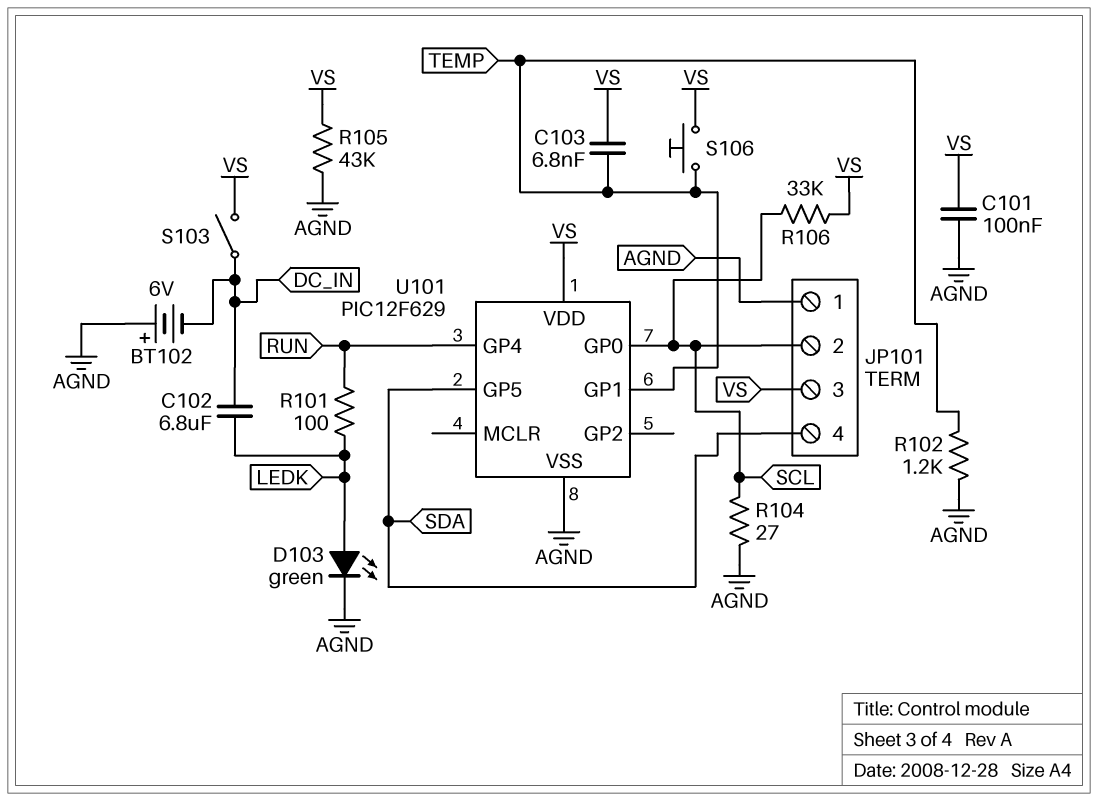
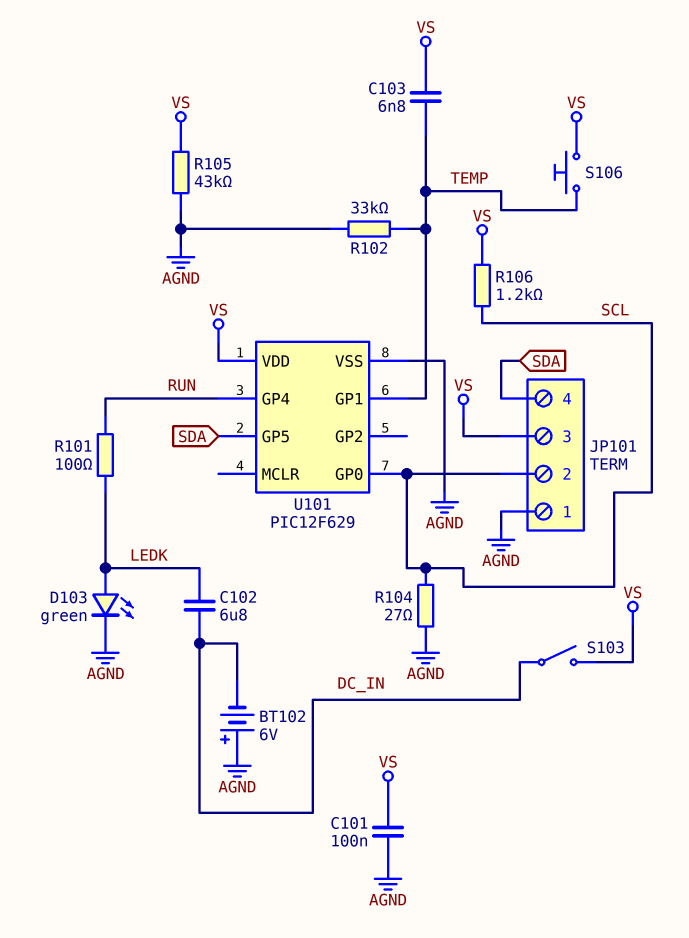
R102: 1.2k (AGND, TEMP) -> 33k (AGND, TEMP)
R106: 33k (SCL, VS) -> 1.2k (SCL, VS)

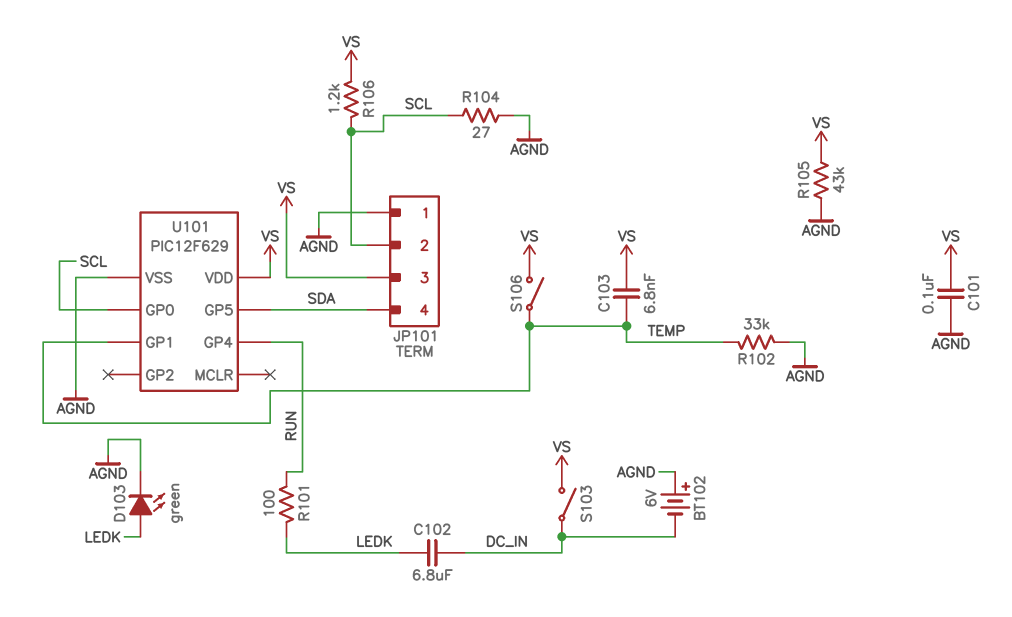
S106: button (TEMP, VS) -> switch (TEMP, VS)

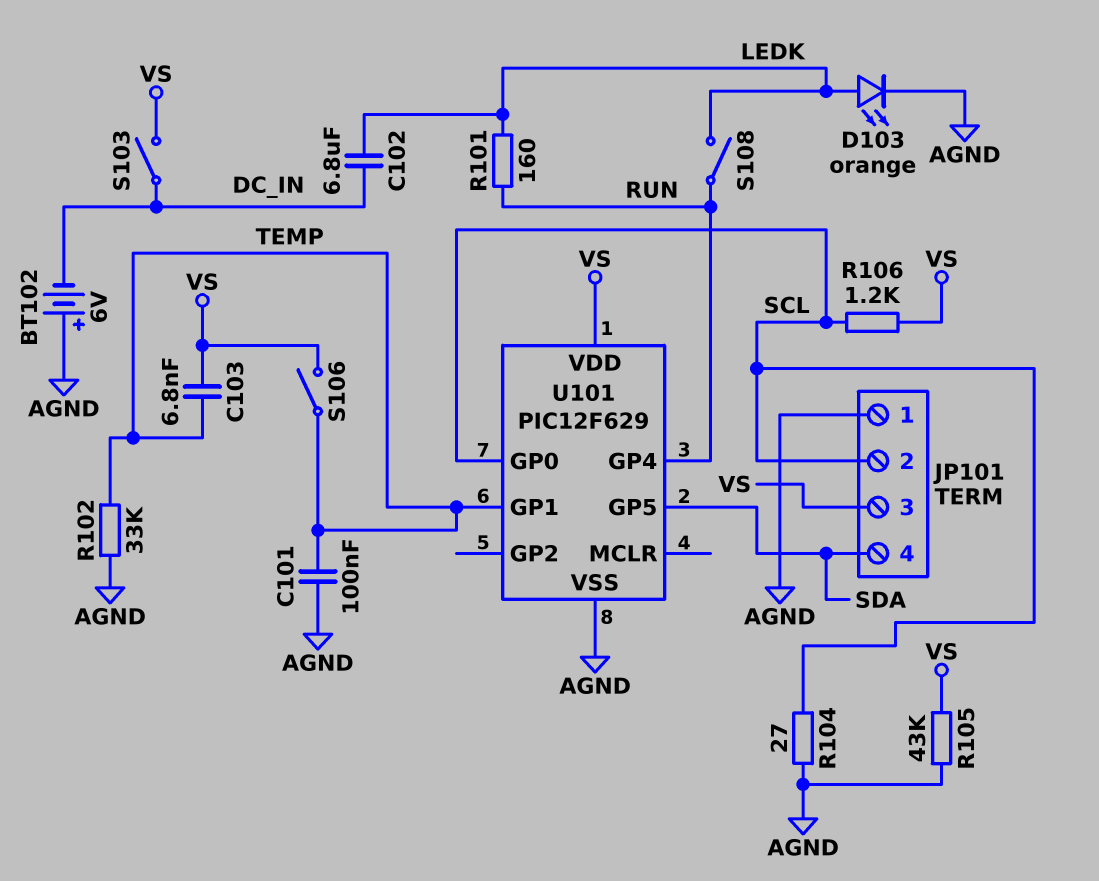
C101: 100nF (AGND, VS) -> 100nF (AGND, TEMP)
D103: LED green (A LEDK, K AGND) -> LED orange (A LEDK, K AGND)
R101: 100 (LEDK, RUN) -> 160 (LEDK, RUN)
S108: none -> switch (LEDK, RUN)

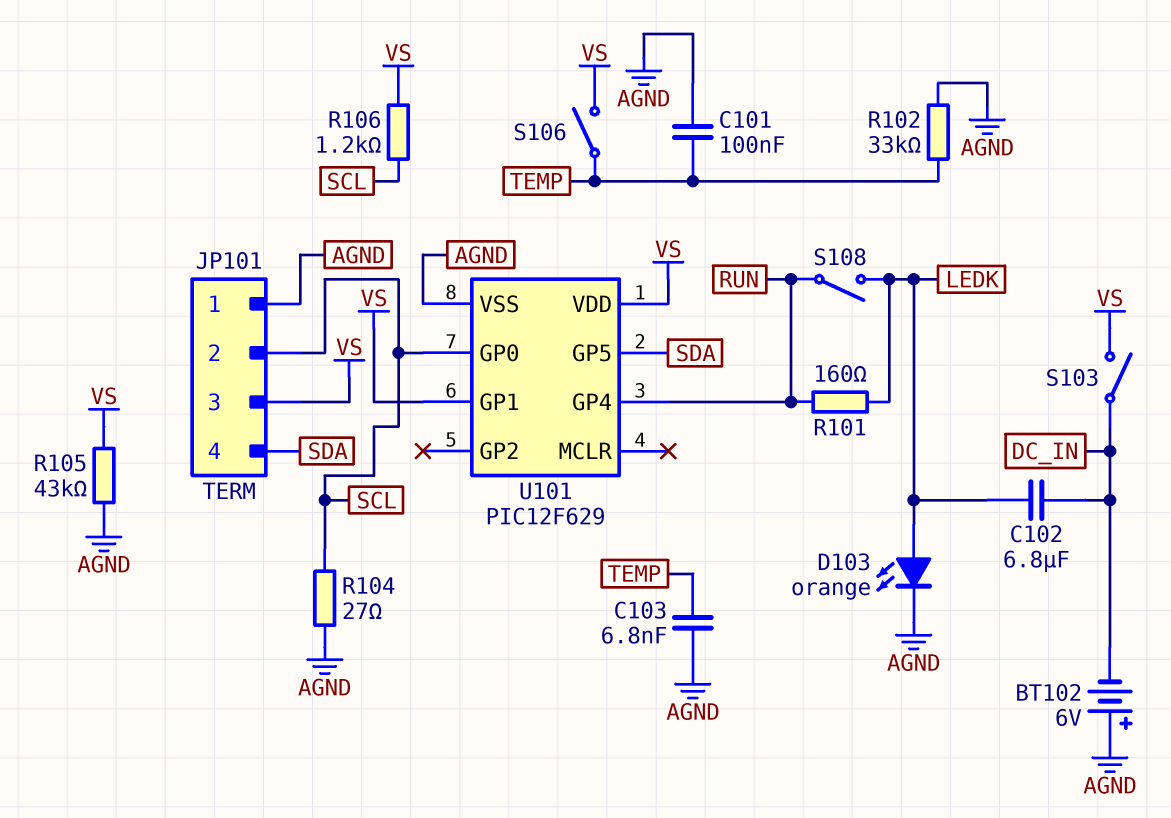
C103: 6.8nF (TEMP, VS) -> 6.8nF (AGND, TEMP)
U101 pin GP1: TEMP -> VS

